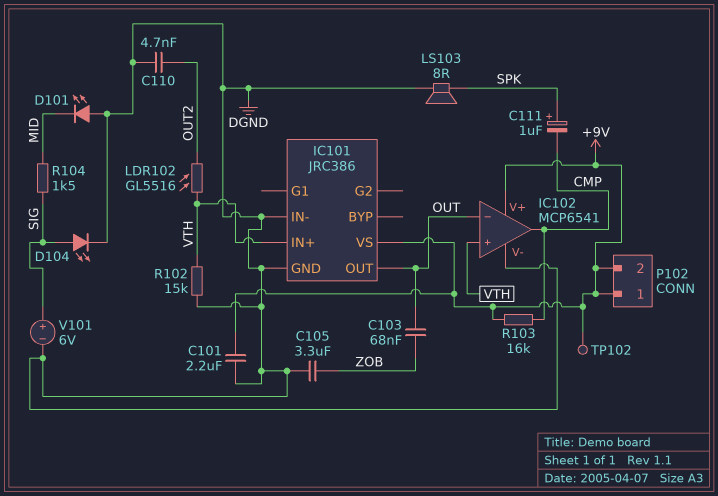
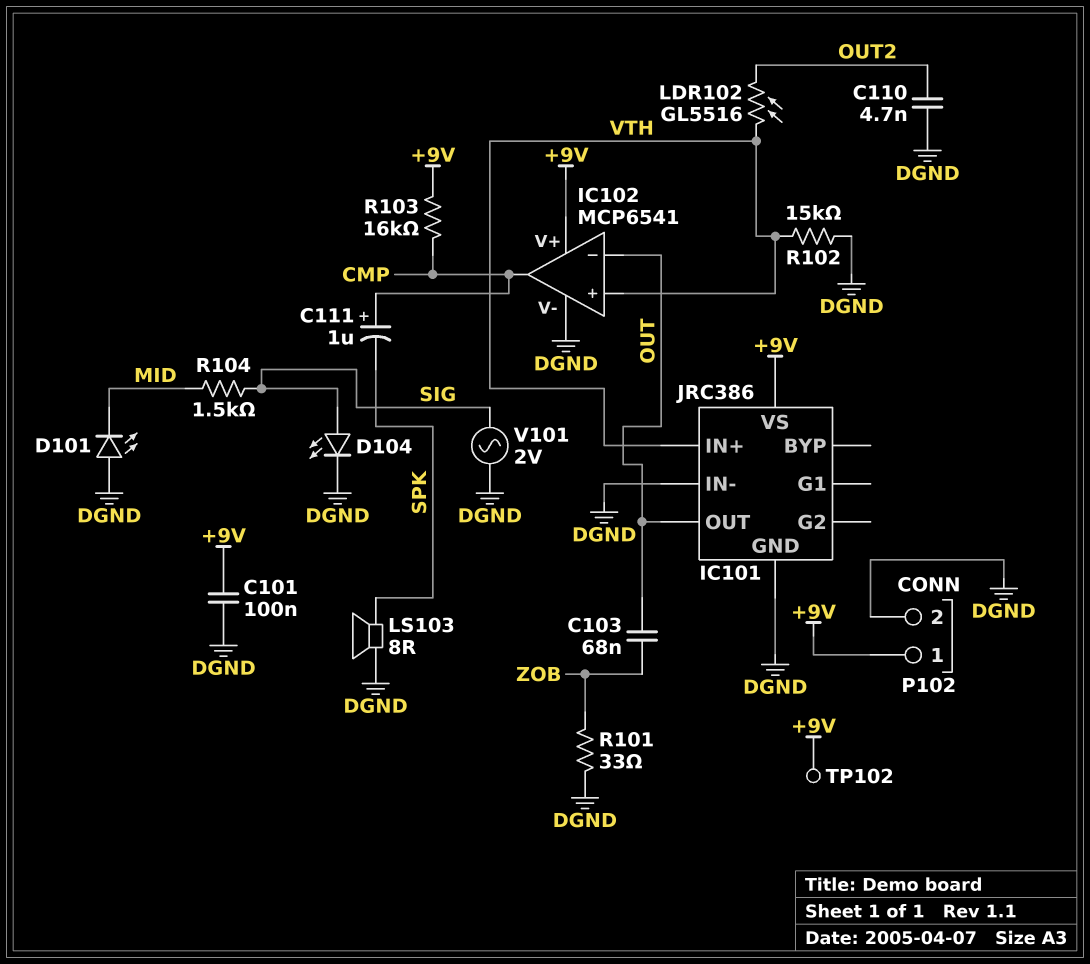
C101: 2.2uF (+9V, DGND) -> 100nF (+9V, DGND)
C105: 3.3uF (DGND, ZOB) -> none
C111: 1uF (plus SPK, minus CMP) -> 1uF (plus CMP, minus SPK)
P102 pin 2: +9V -> DGND
R101: none -> 33 (DGND, ZOB)
V101: 6V (plus SIG, minus DGND) -> AC 2V (DGND, SIG)

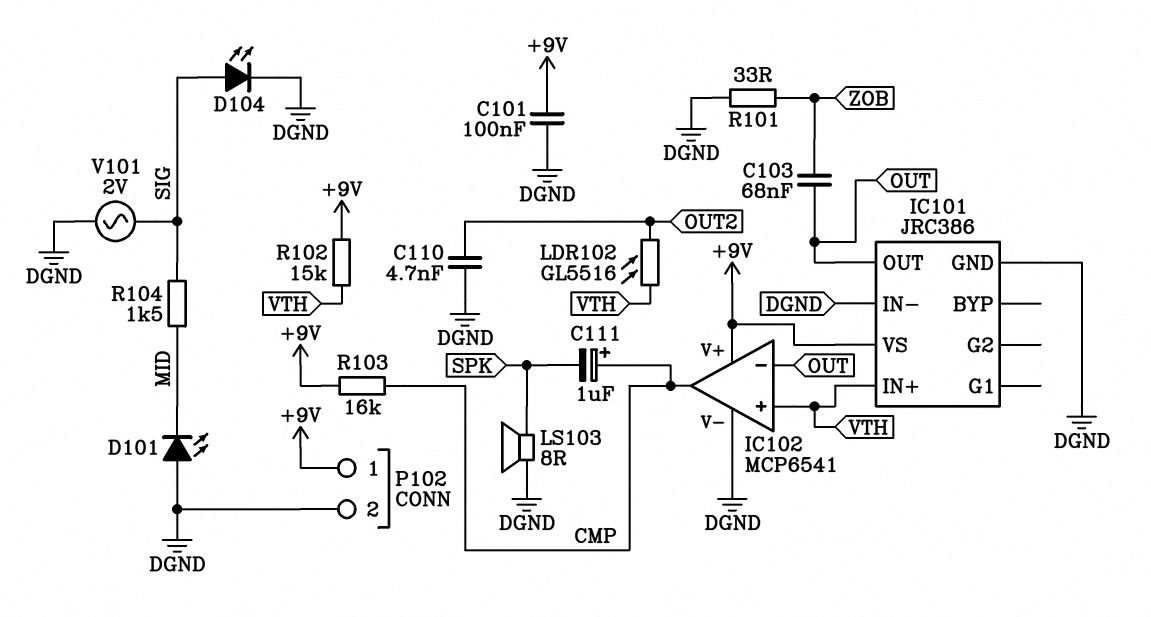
R102: 15k (DGND, VTH) -> 15k (+9V, VTH)
TP102: test point (+9V) -> none

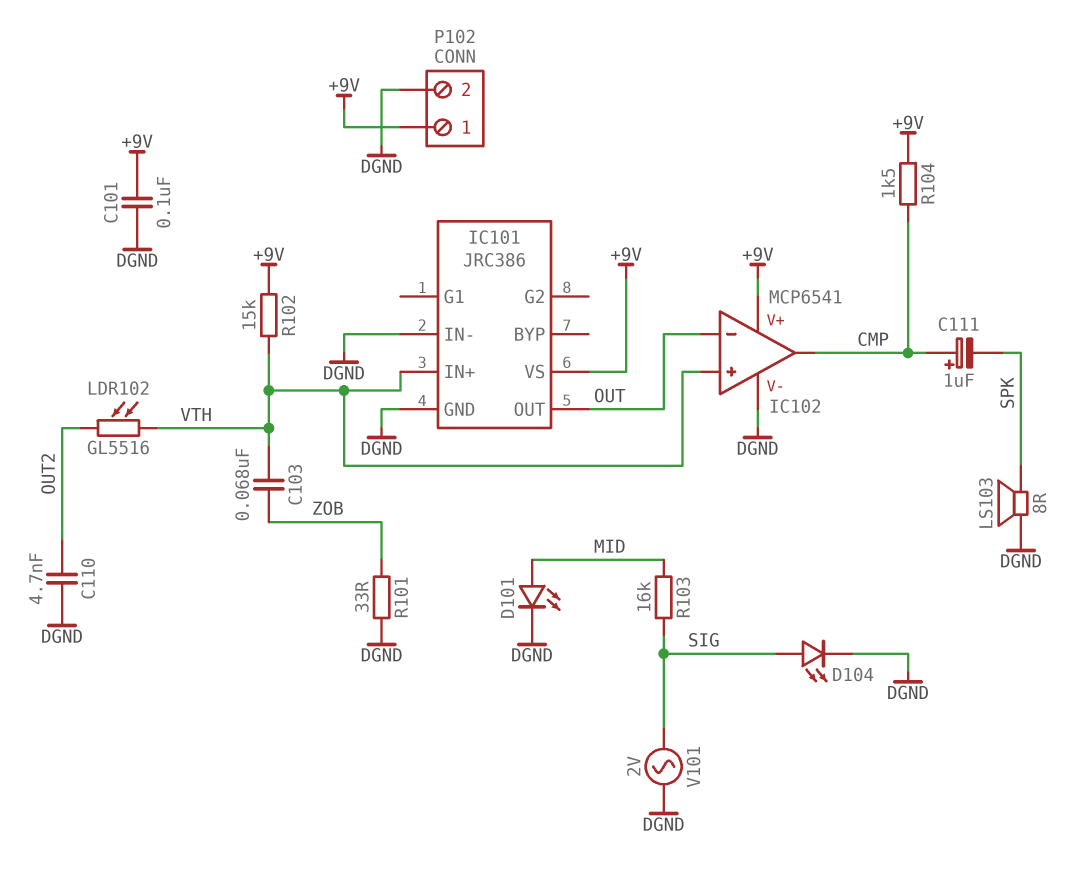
C103: 68nF (OUT, ZOB) -> 68nF (VTH, ZOB)
D101: LED (A DGND, K MID) -> LED (A MID, K DGND)
R103: 16k (+9V, CMP) -> 16k (MID, SIG)
R104: 1.5k (MID, SIG) -> 1.5k (+9V, CMP)

